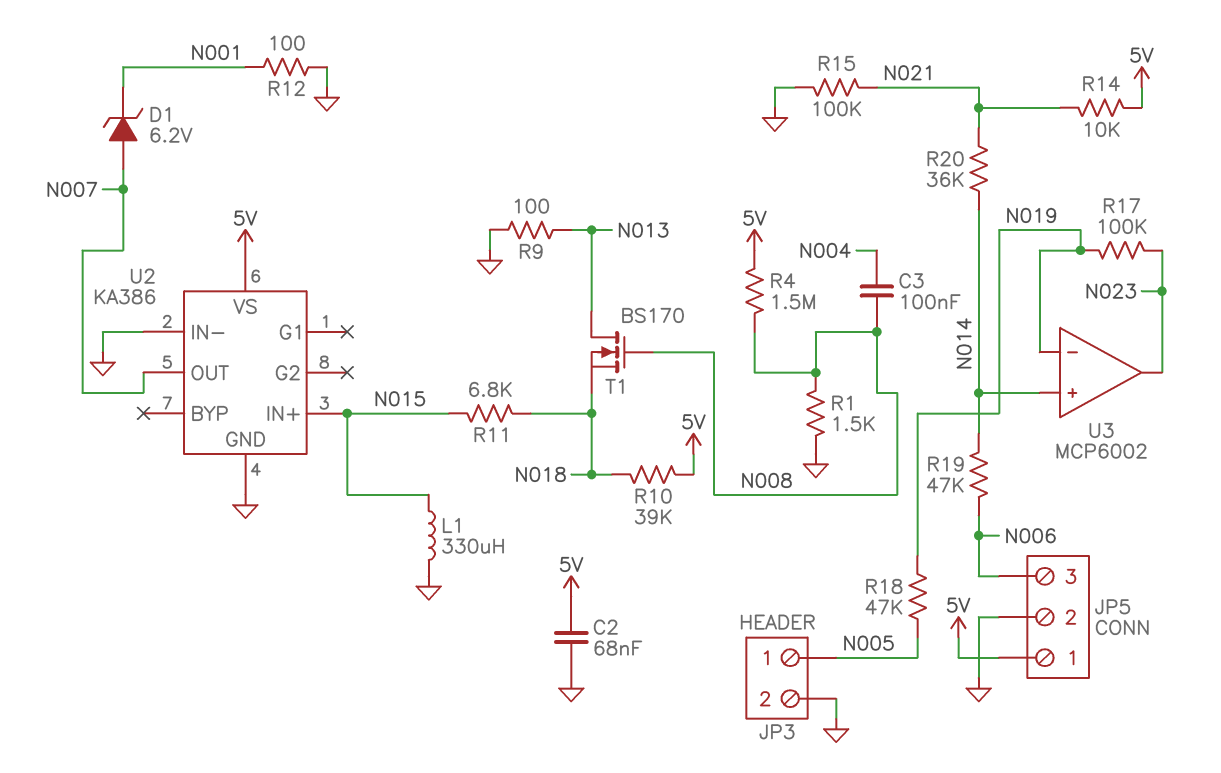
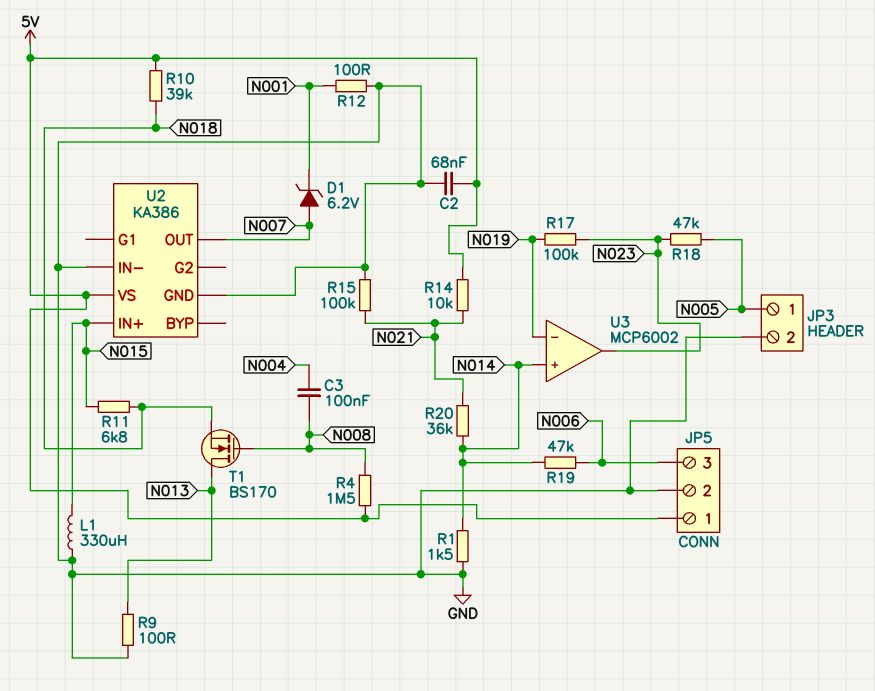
R1: 1.5k (GND, N008) -> 1.5k (GND, N014)
R18: 47k (N005, N019) -> 47k (N005, N023)

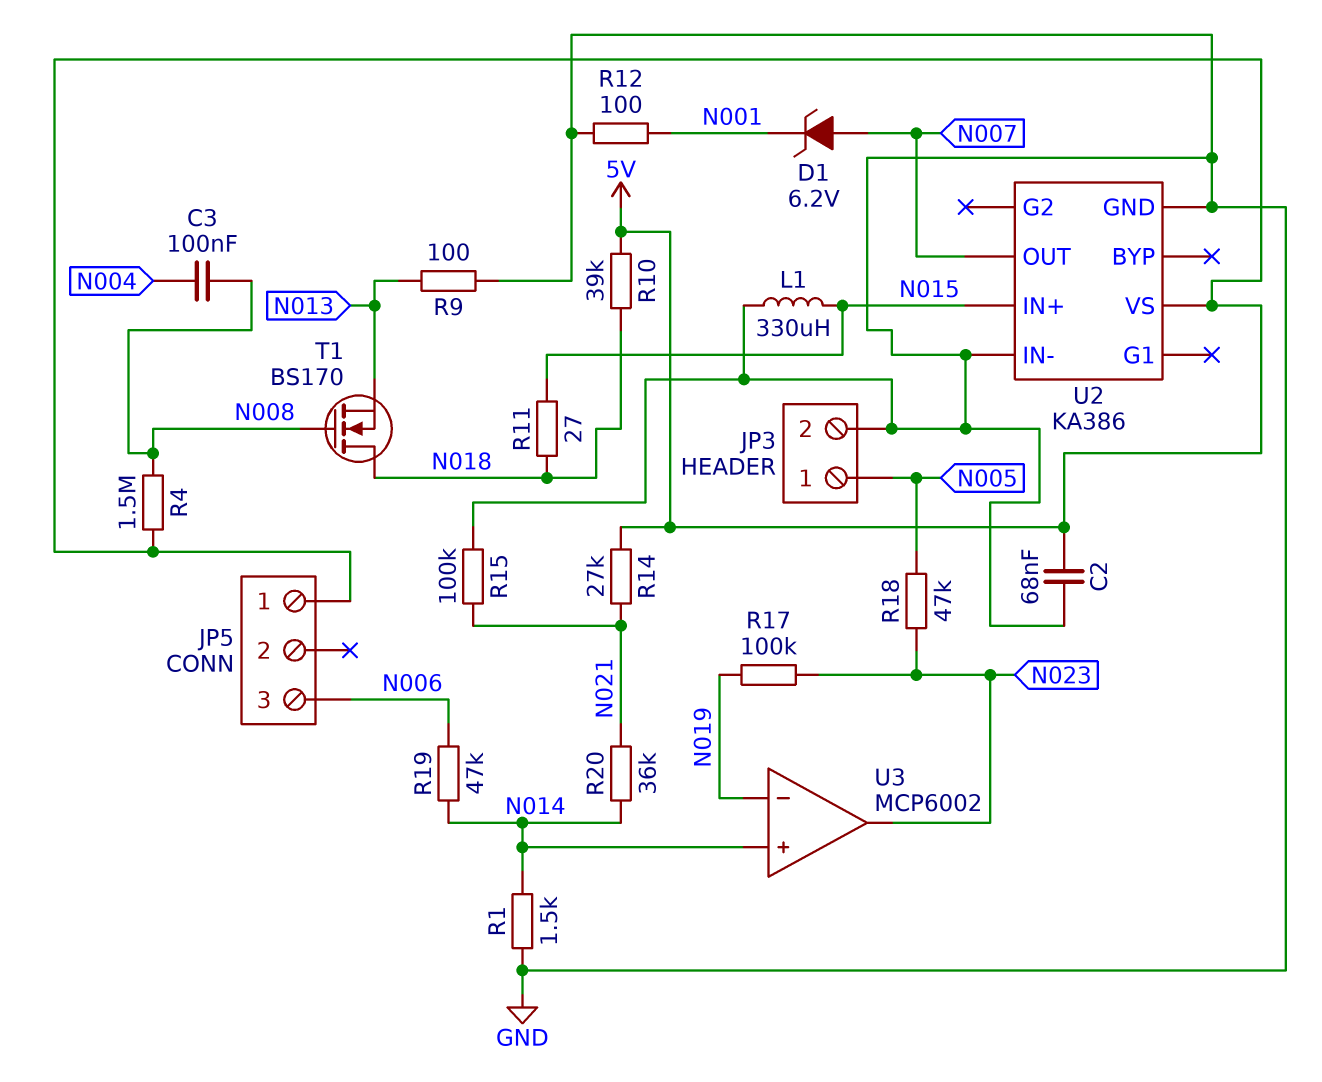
JP5 pin 2: GND -> none
R11: 6.8k (N015, N018) -> 27 (N015, N018)
R14: 10k (5V, N021) -> 27k (5V, N021)
T1: NMOS BS170 (G N008, D N013, S N018) -> NMOS BS170 (G N008, D N018, S N013)

